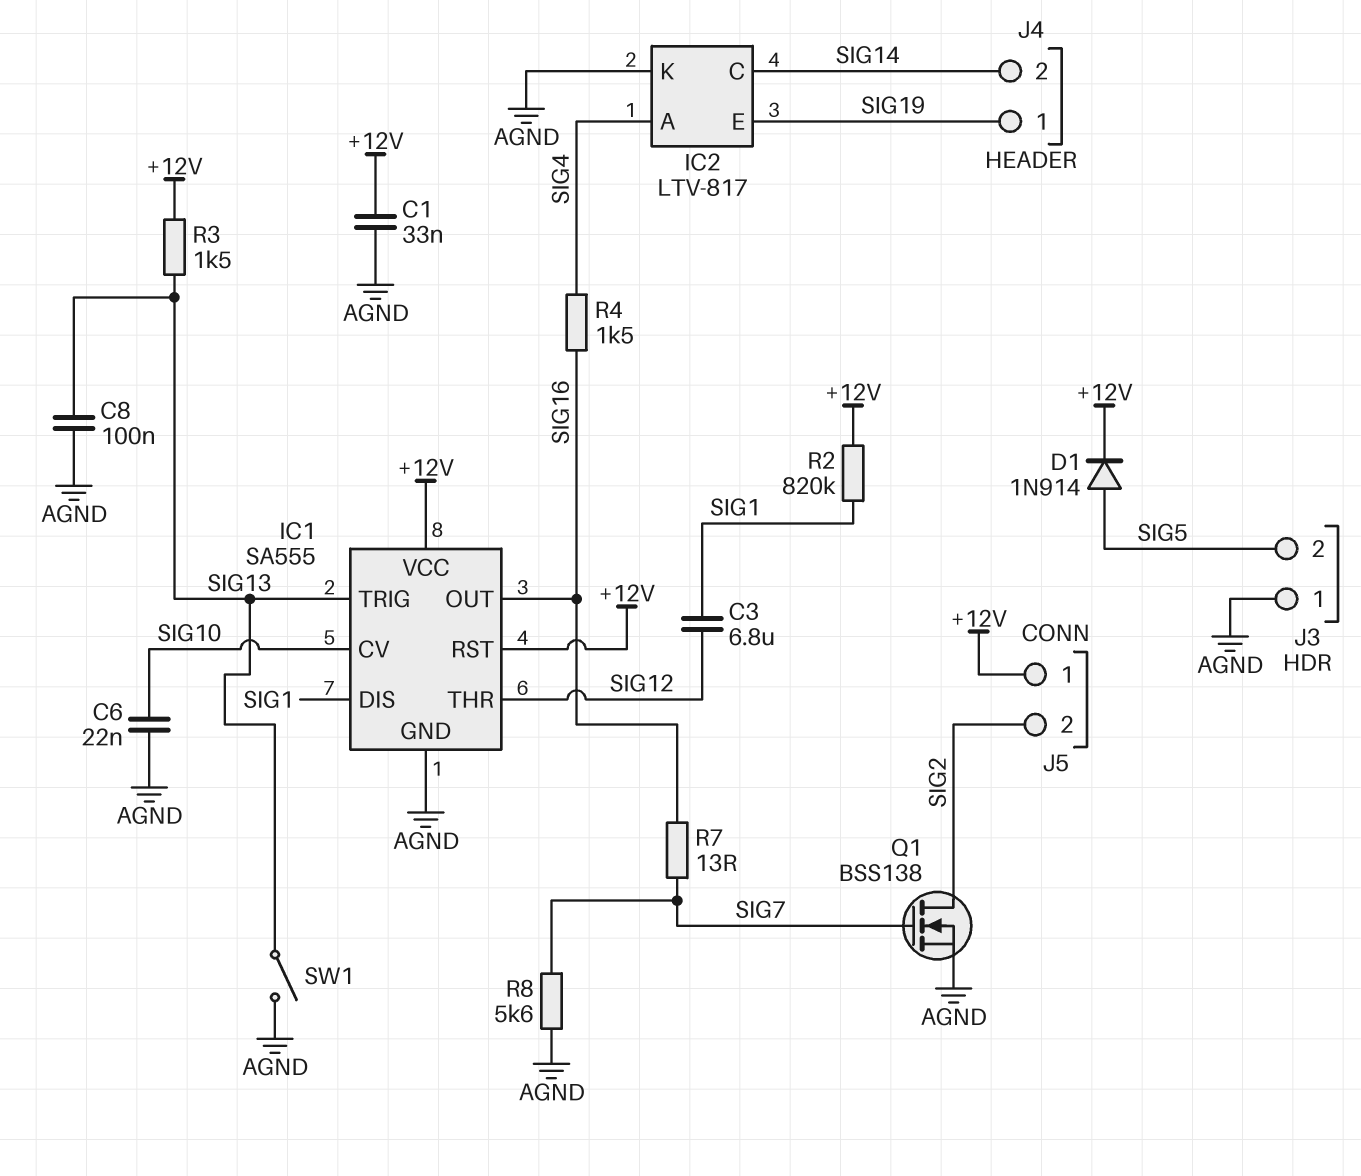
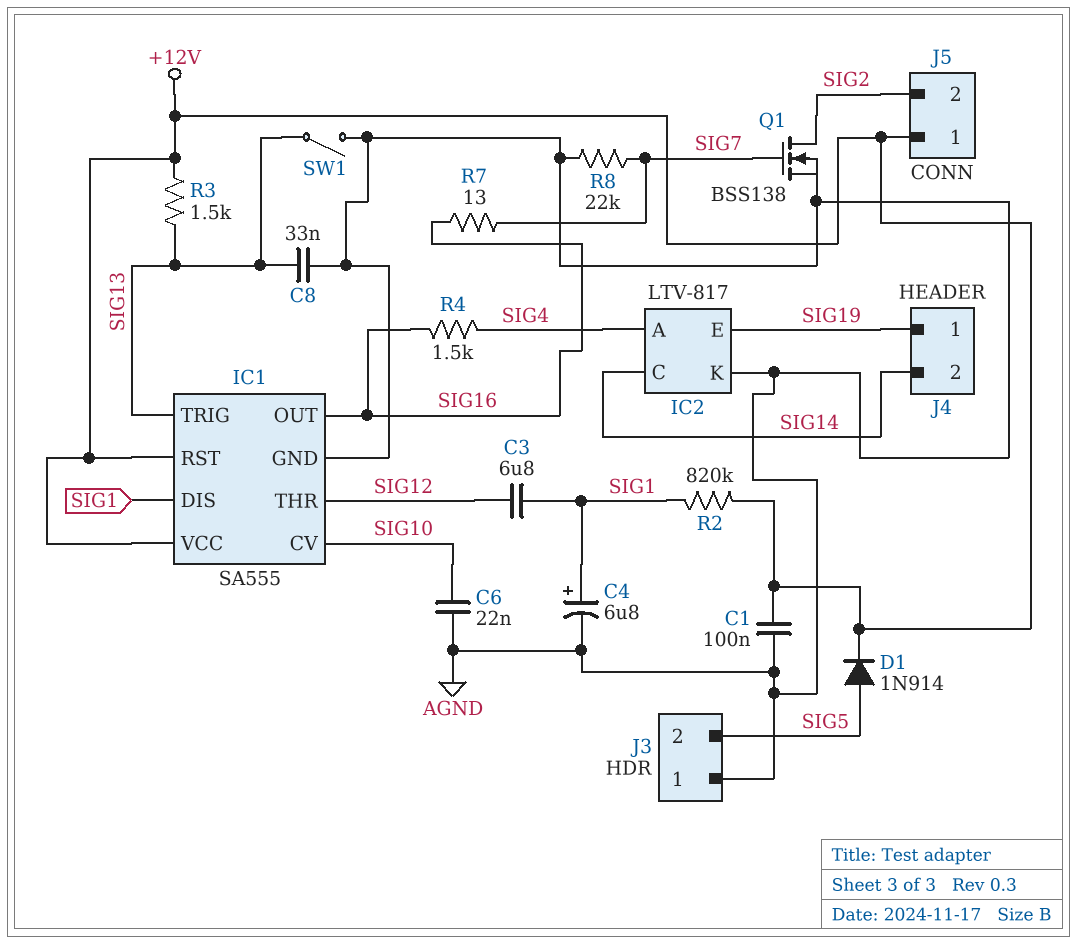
C1: 33nF (+12V, AGND) -> 100nF (+12V, AGND)
C4: none -> 6.8uF (plus SIG1, minus AGND)
C8: 100nF (AGND, SIG13) -> 33nF (AGND, SIG13)
R8: 5.6k (AGND, SIG7) -> 22k (AGND, SIG7)

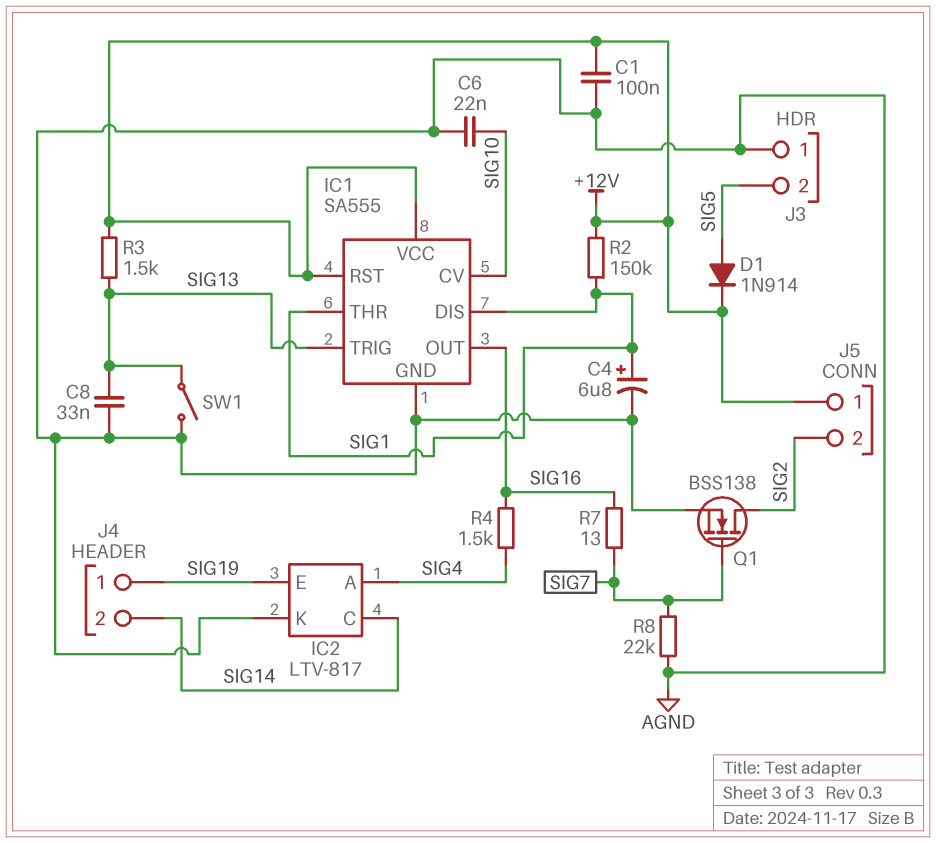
C3: 6.8uF (SIG1, SIG12) -> none
IC1 pin THR: SIG12 -> SIG1
R2: 820k (+12V, SIG1) -> 150k (+12V, SIG1)

